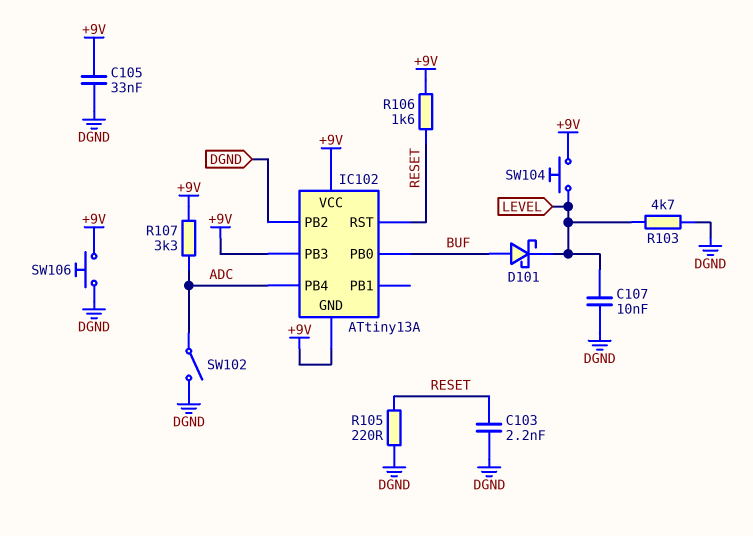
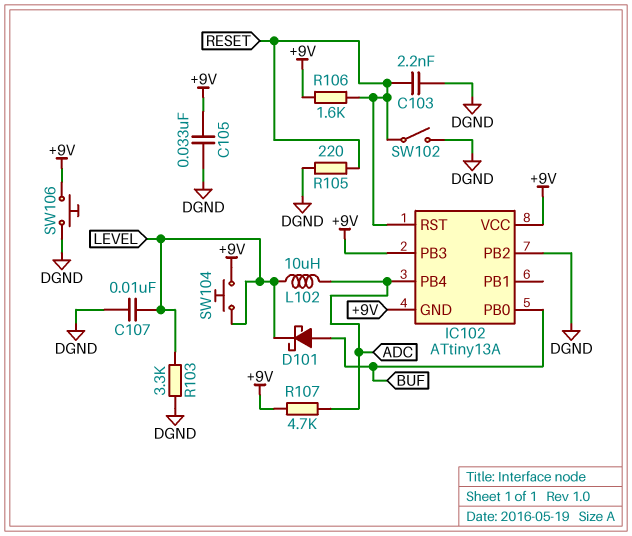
L102: none -> 10uH (ADC, LEVEL)
R103: 4.7k (DGND, LEVEL) -> 3.3k (DGND, LEVEL)
R107: 3.3k (+9V, ADC) -> 4.7k (+9V, ADC)
SW102: switch (ADC, DGND) -> switch (DGND, RESET)

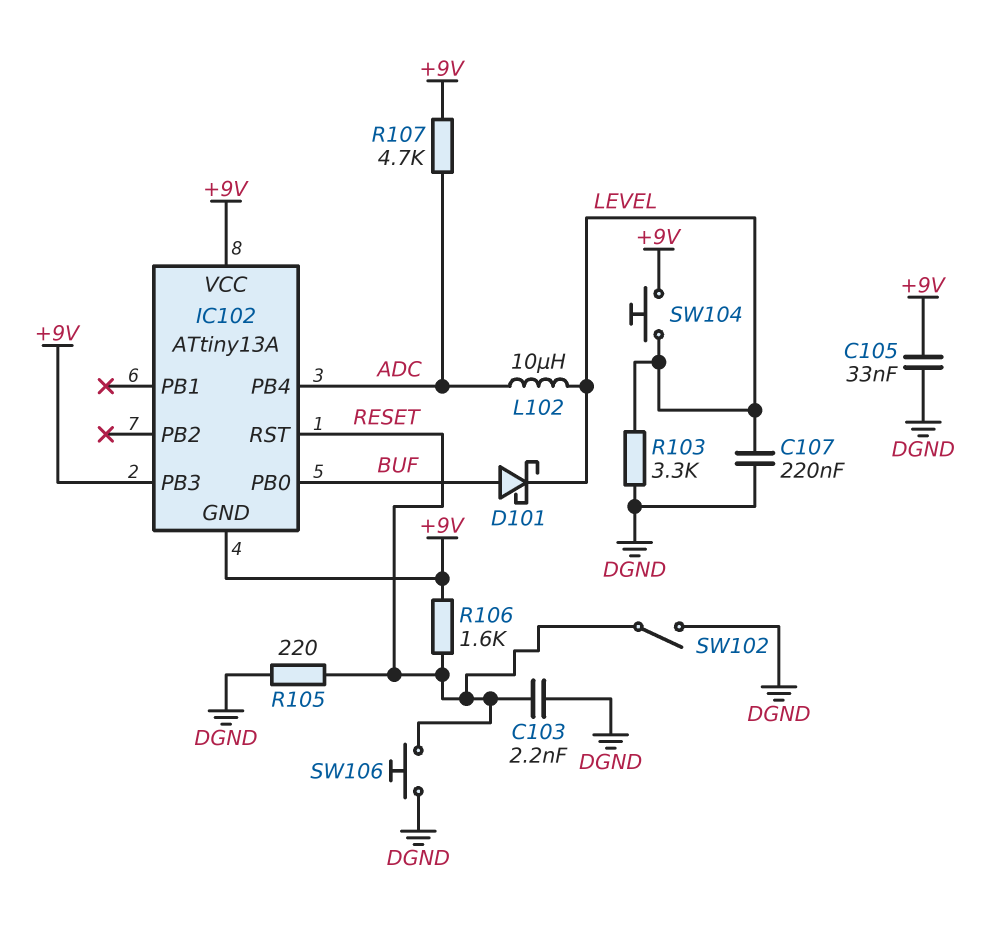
C107: 10nF (DGND, LEVEL) -> 220nF (DGND, LEVEL)
IC102 pin PB2: DGND -> none
SW106: button (+9V, DGND) -> button (DGND, RESET)

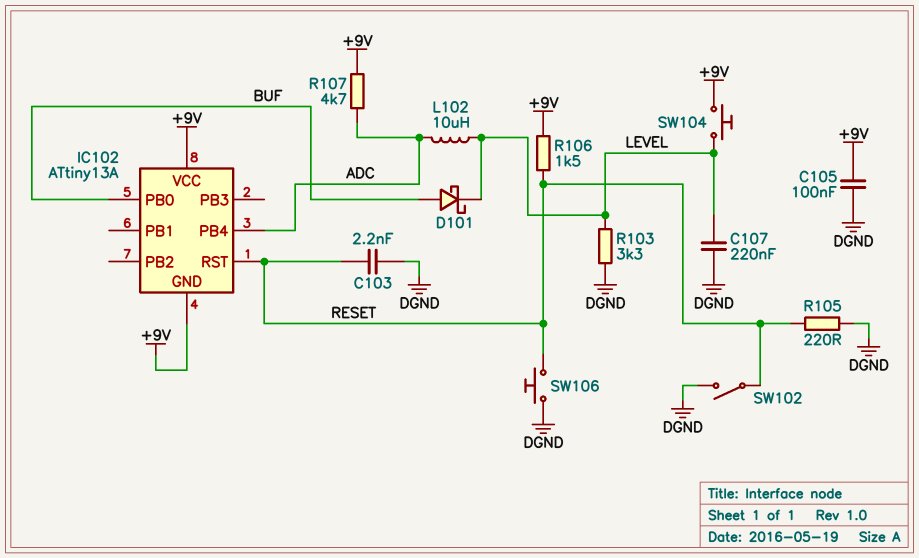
C105: 33nF (+9V, DGND) -> 100nF (+9V, DGND)
IC102 pin PB3: +9V -> none
R106: 1.6k (+9V, RESET) -> 1.5k (+9V, RESET)

